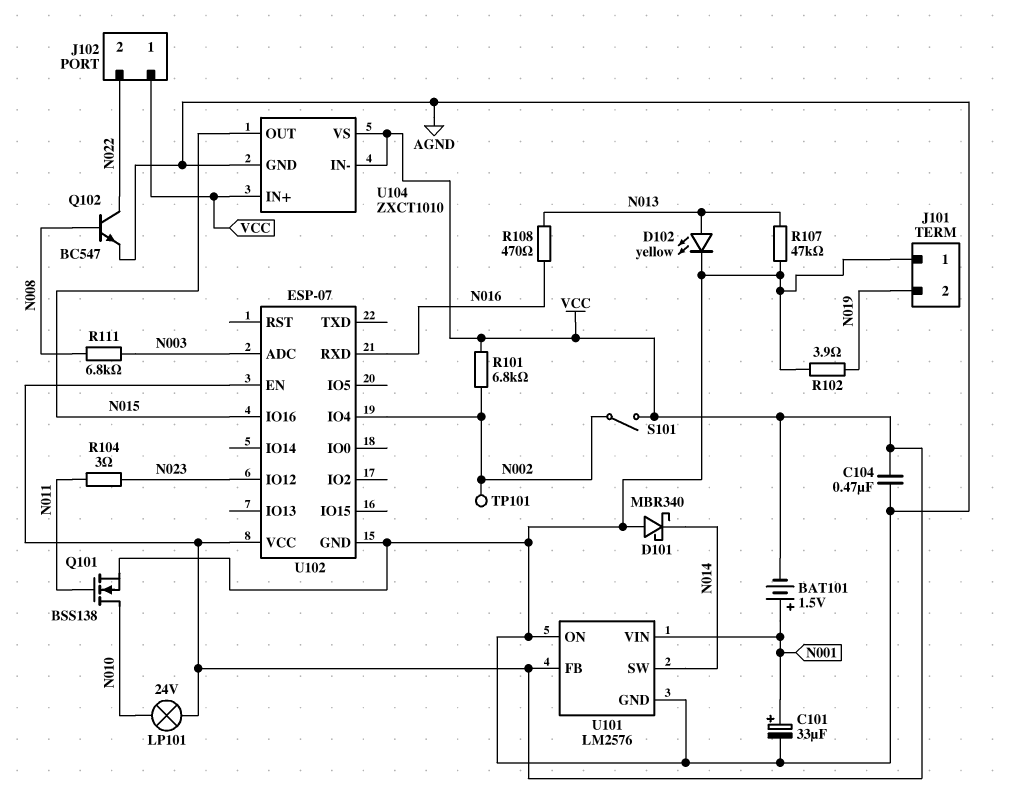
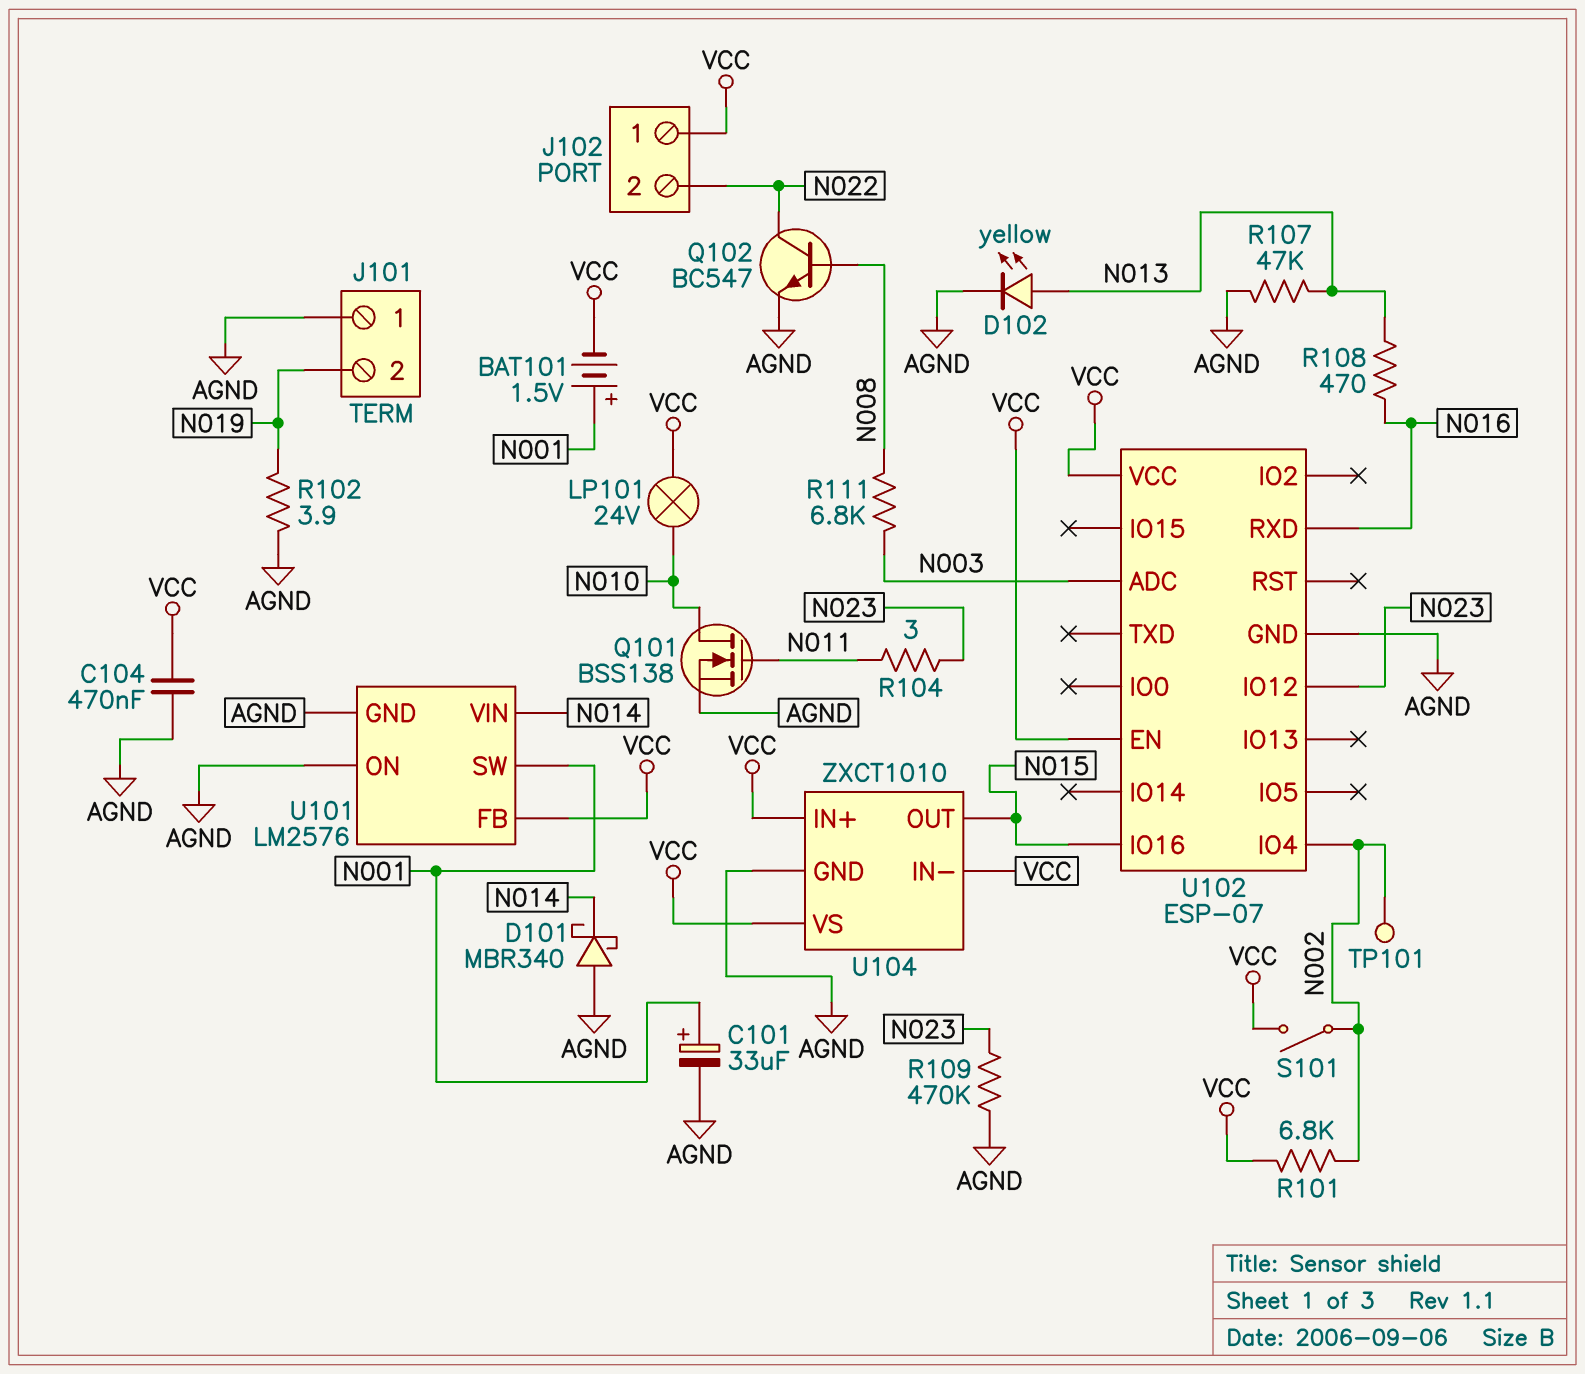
R109: none -> 470k (AGND, N023)
U101 pin SW: N014 -> N001
U101 pin VIN: N001 -> N014

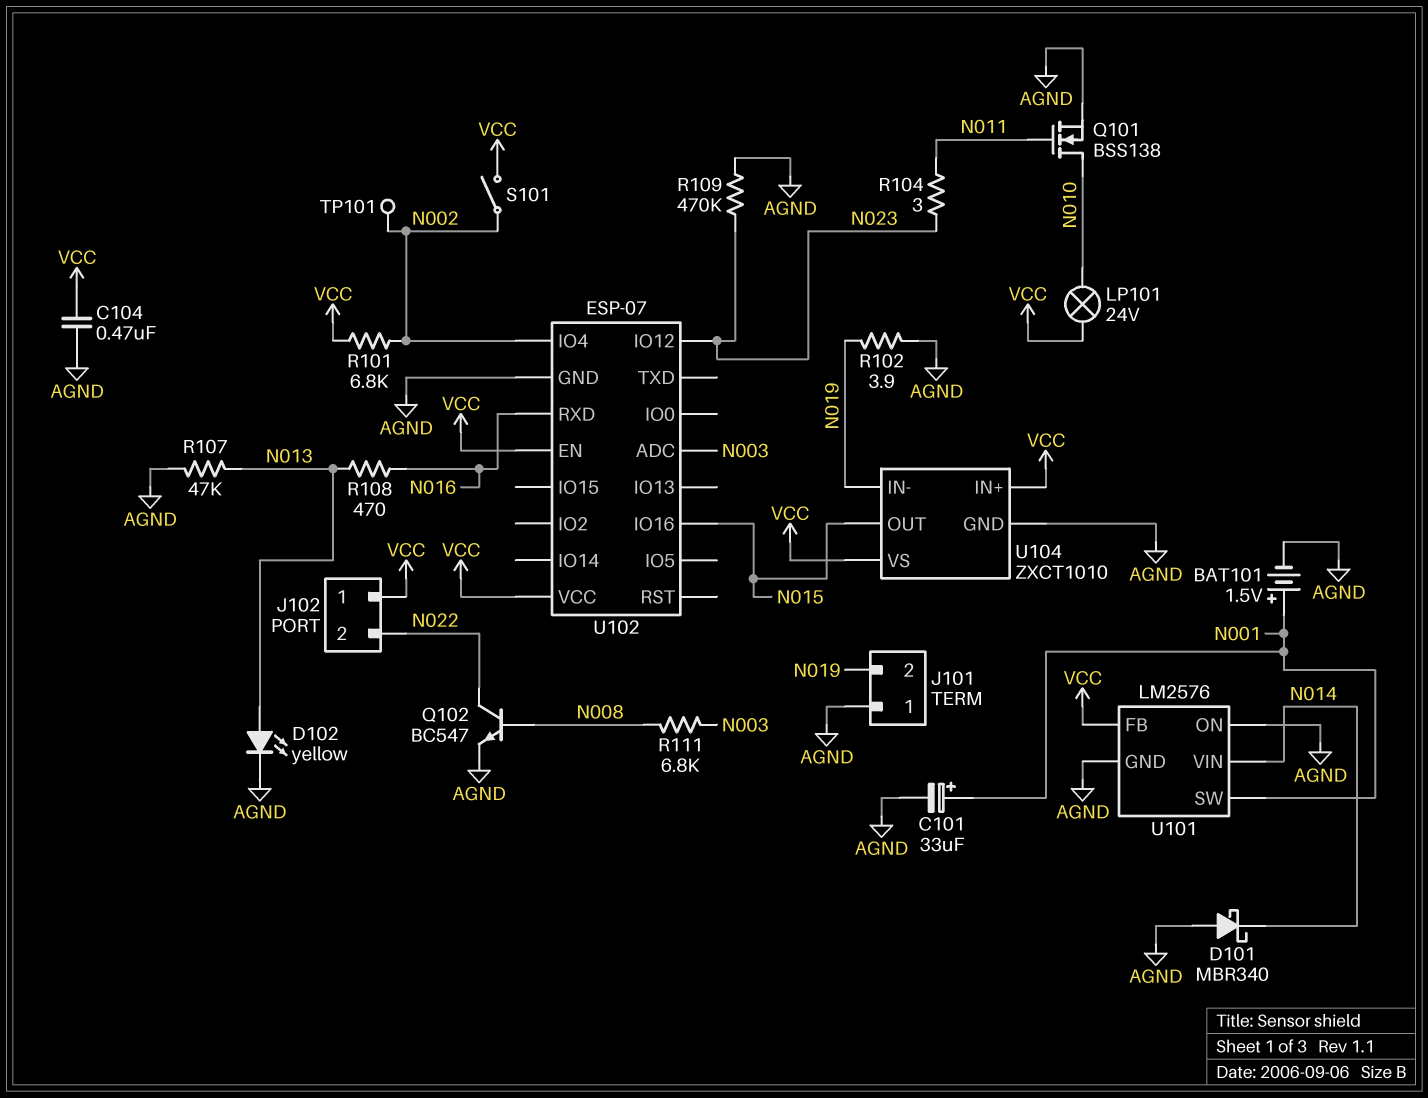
BAT101: 1.5V (plus N001, minus VCC) -> 1.5V (plus N001, minus AGND)
U104 pin IN-: VCC -> N019

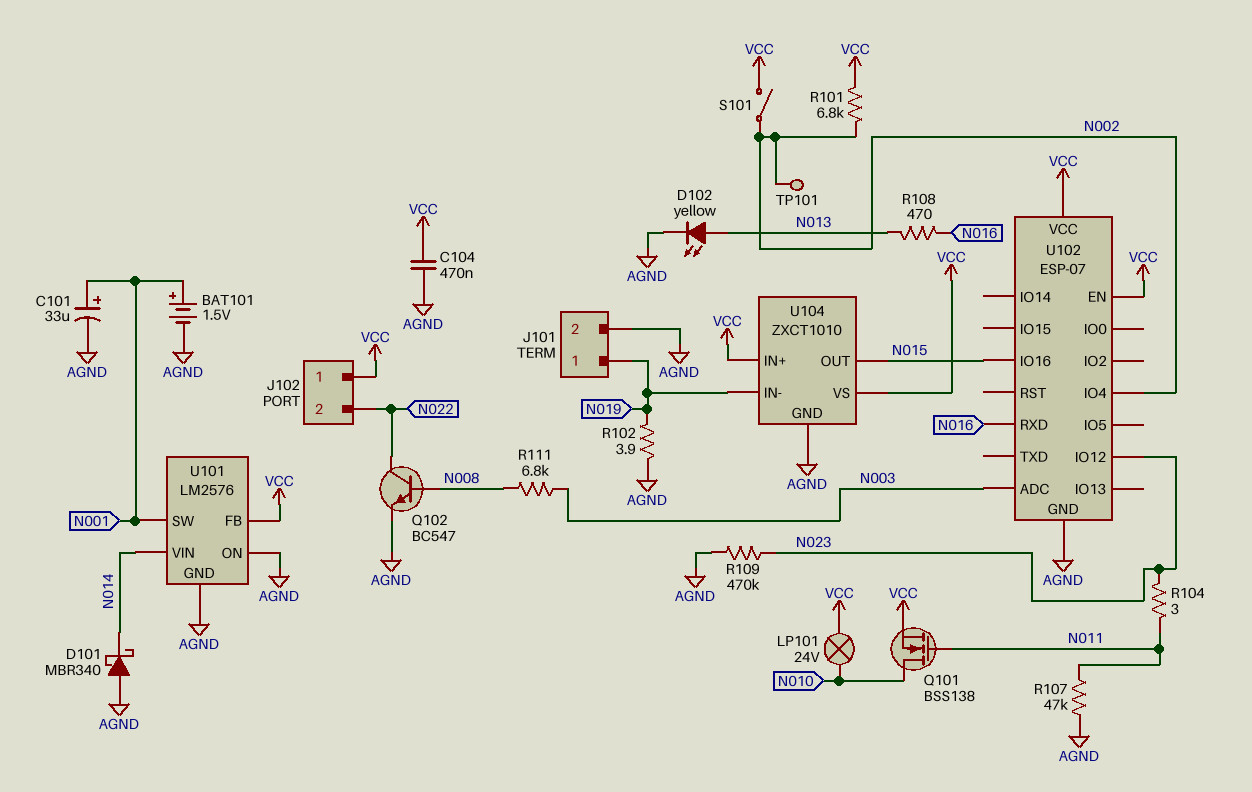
J101 pin 1: AGND -> N019
J101 pin 2: N019 -> AGND
Q101: NMOS BSS138 (G N011, D N010, S AGND) -> NMOS BSS138 (G N011, D N010, S VCC)
R107: 47k (AGND, N013) -> 47k (AGND, N011)

